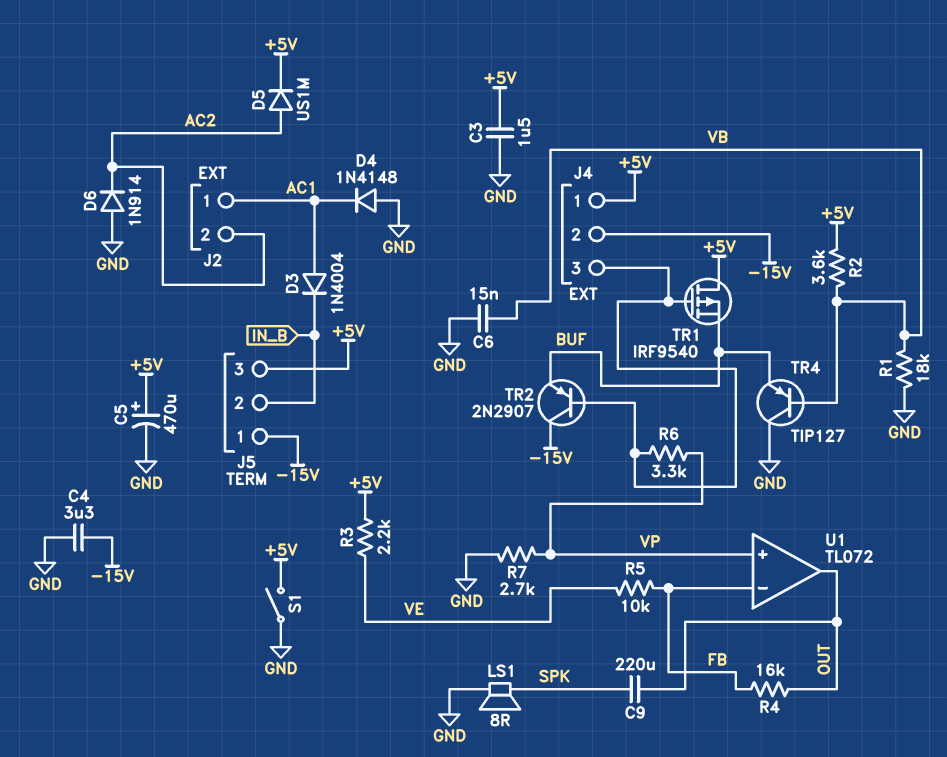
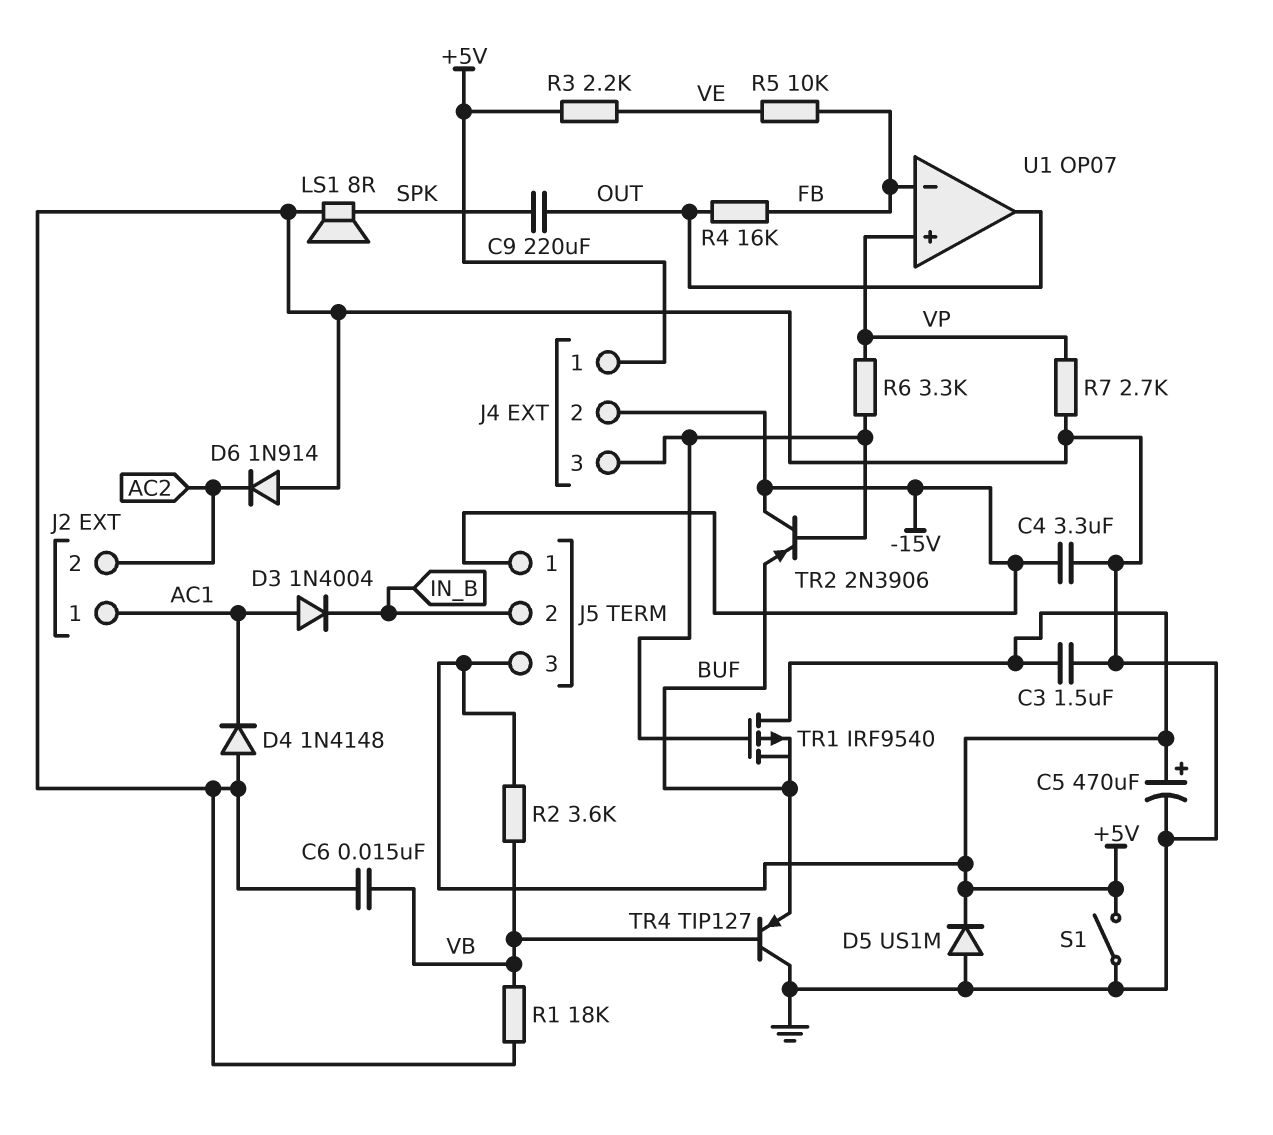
D5: diode US1M (A AC2, K +5V) -> diode US1M (A GND, K +5V)
TR2: PNP 2N2907 (B J4/3, C -15V, E BUF) -> PNP 2N3906 (B J4/3, C -15V, E BUF)
U1: TL072 -> OP07

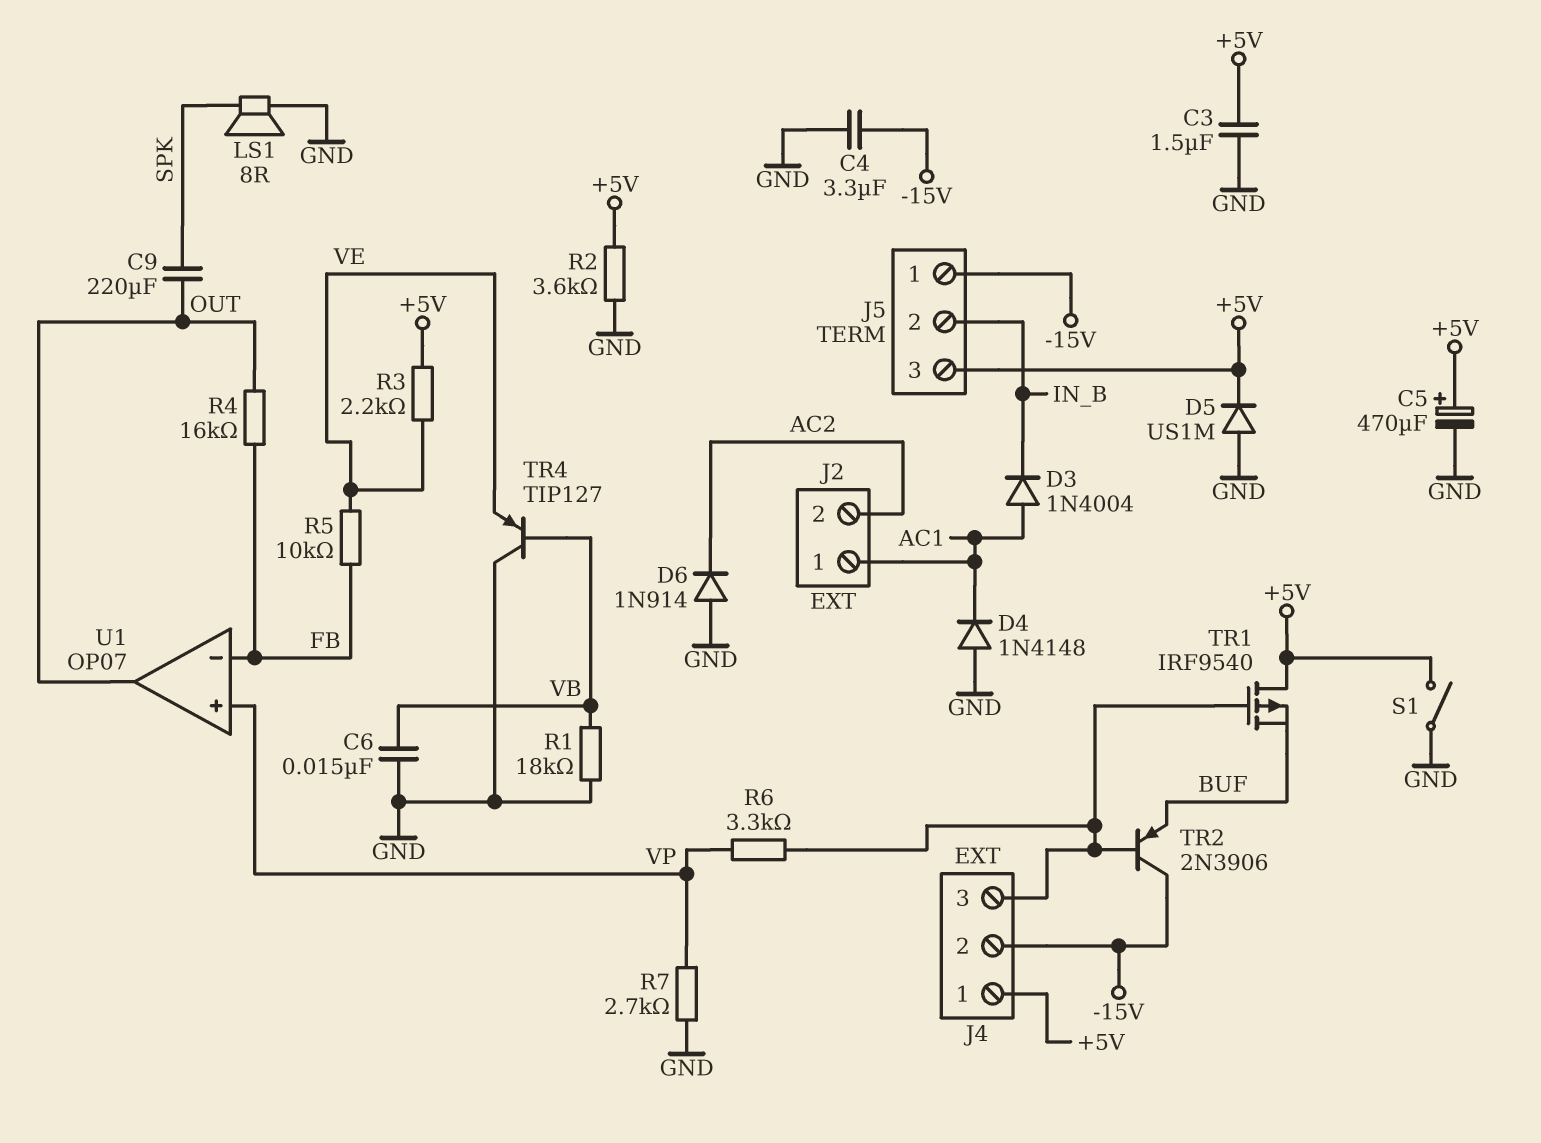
R2: 3.6k (+5V, VB) -> 3.6k (+5V, GND)
TR4: PNP TIP127 (B VB, C GND, E BUF) -> PNP TIP127 (B VB, C GND, E VE)

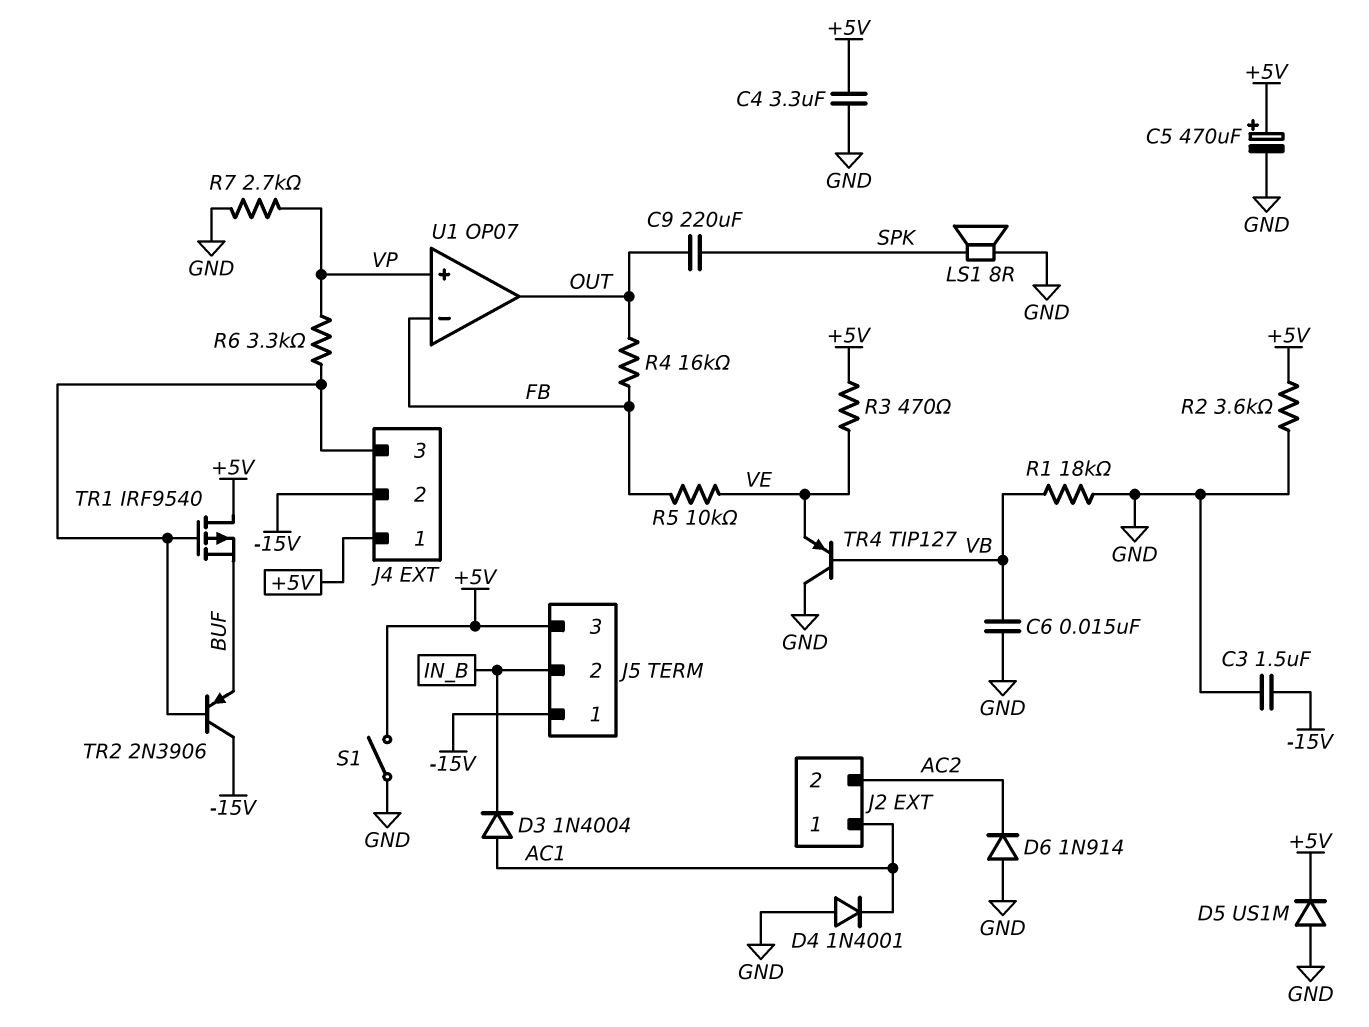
C3: 1.5uF (+5V, GND) -> 1.5uF (-15V, GND)
C4: 3.3uF (-15V, GND) -> 3.3uF (+5V, GND)
D4: diode 1N4148 (A GND, K AC1) -> diode 1N4001 (A GND, K AC1)
R3: 2.2k (+5V, VE) -> 470 (+5V, VE)

